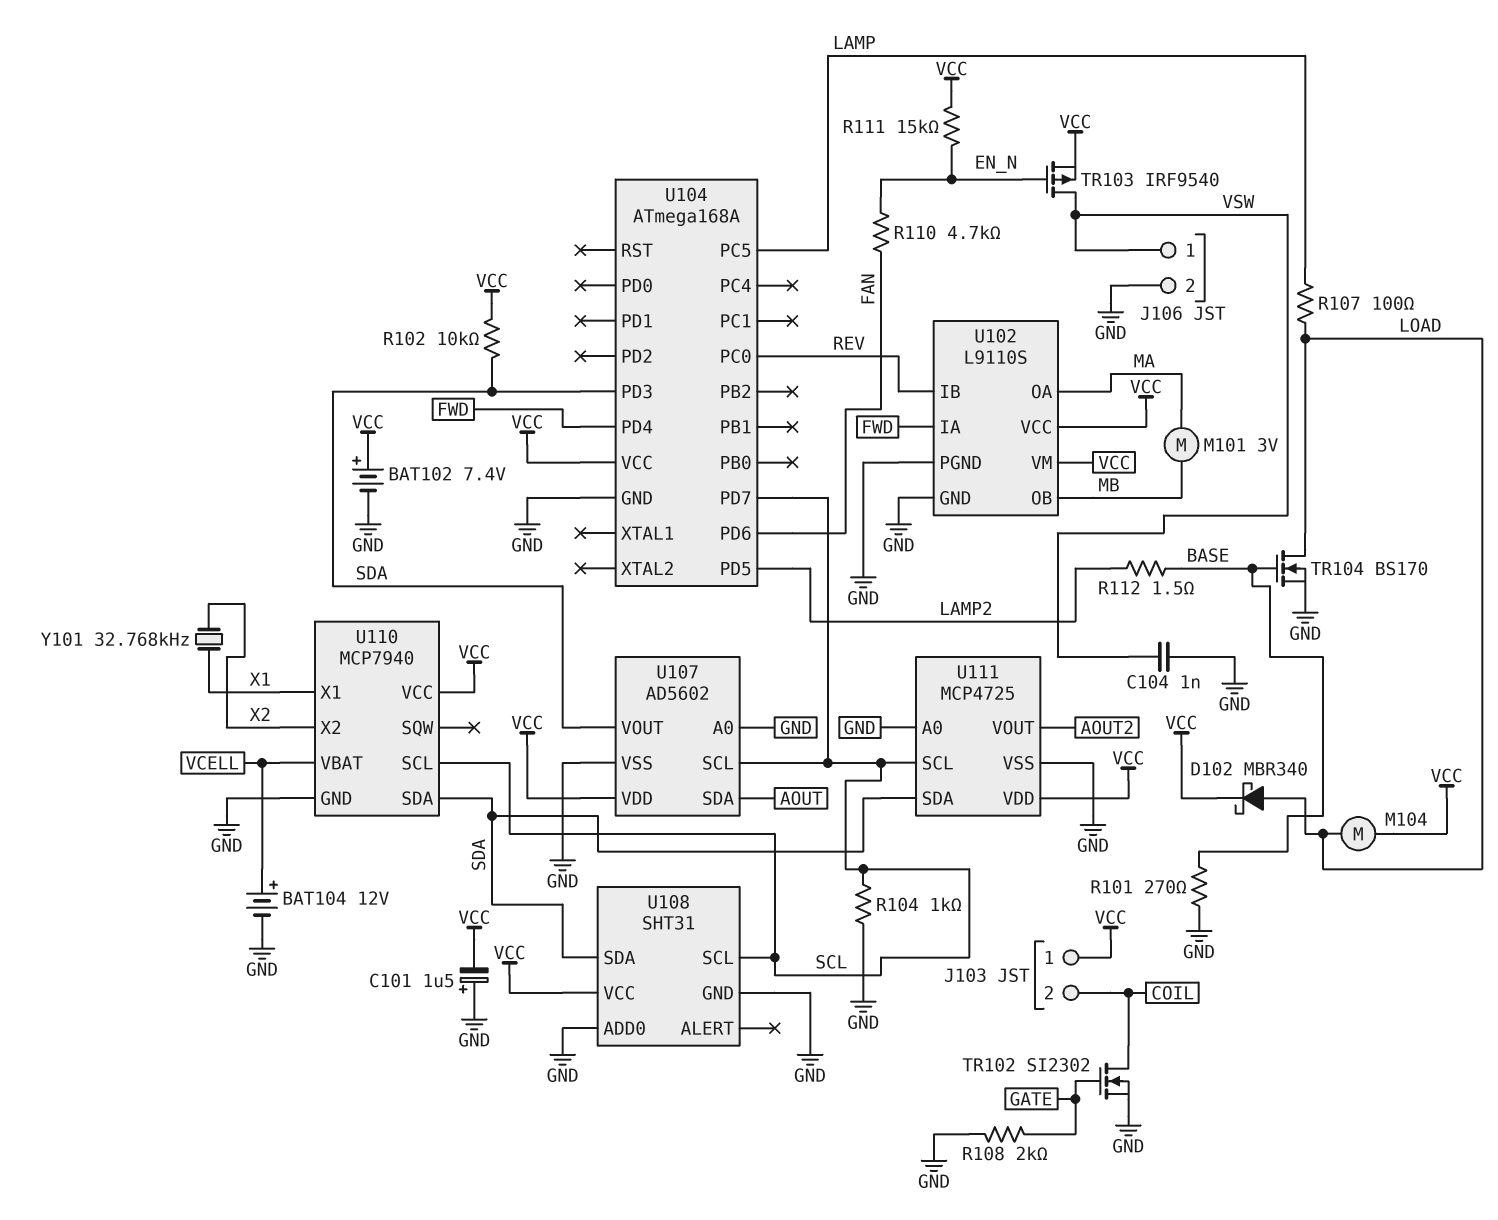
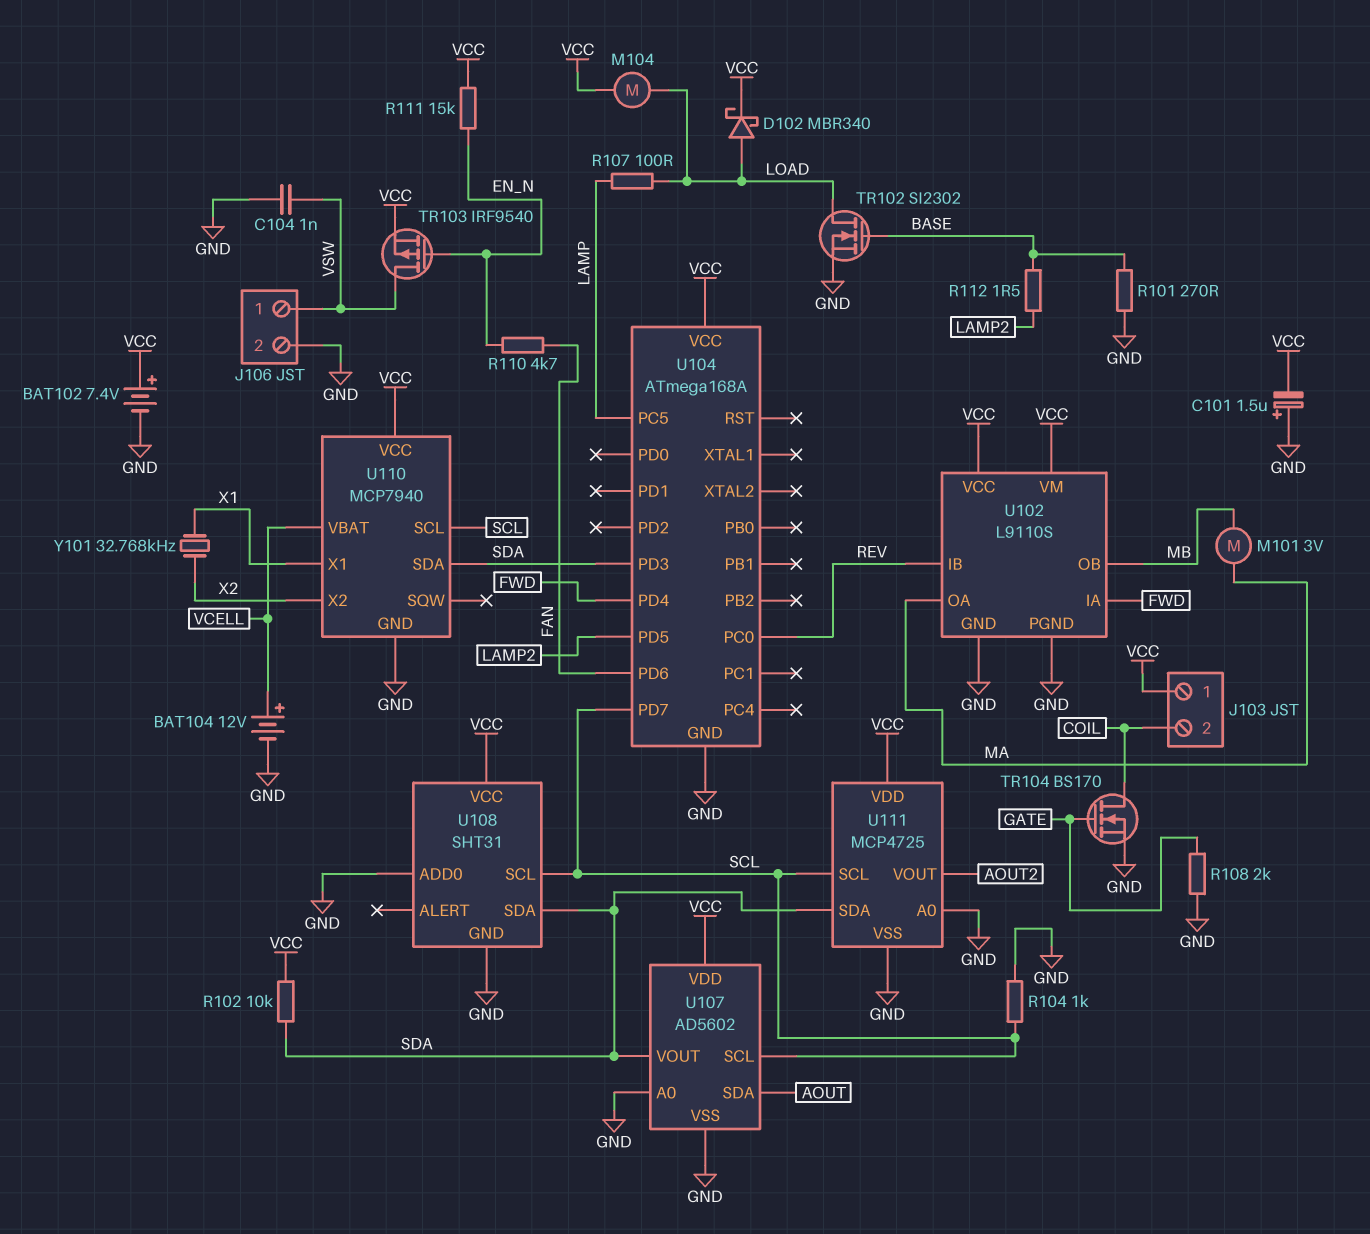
TR102: NMOS SI2302 (G GATE, D COIL, S GND) -> NMOS SI2302 (G BASE, D LOAD, S GND)
TR104: NMOS BS170 (G BASE, D LOAD, S GND) -> NMOS BS170 (G GATE, D COIL, S GND)

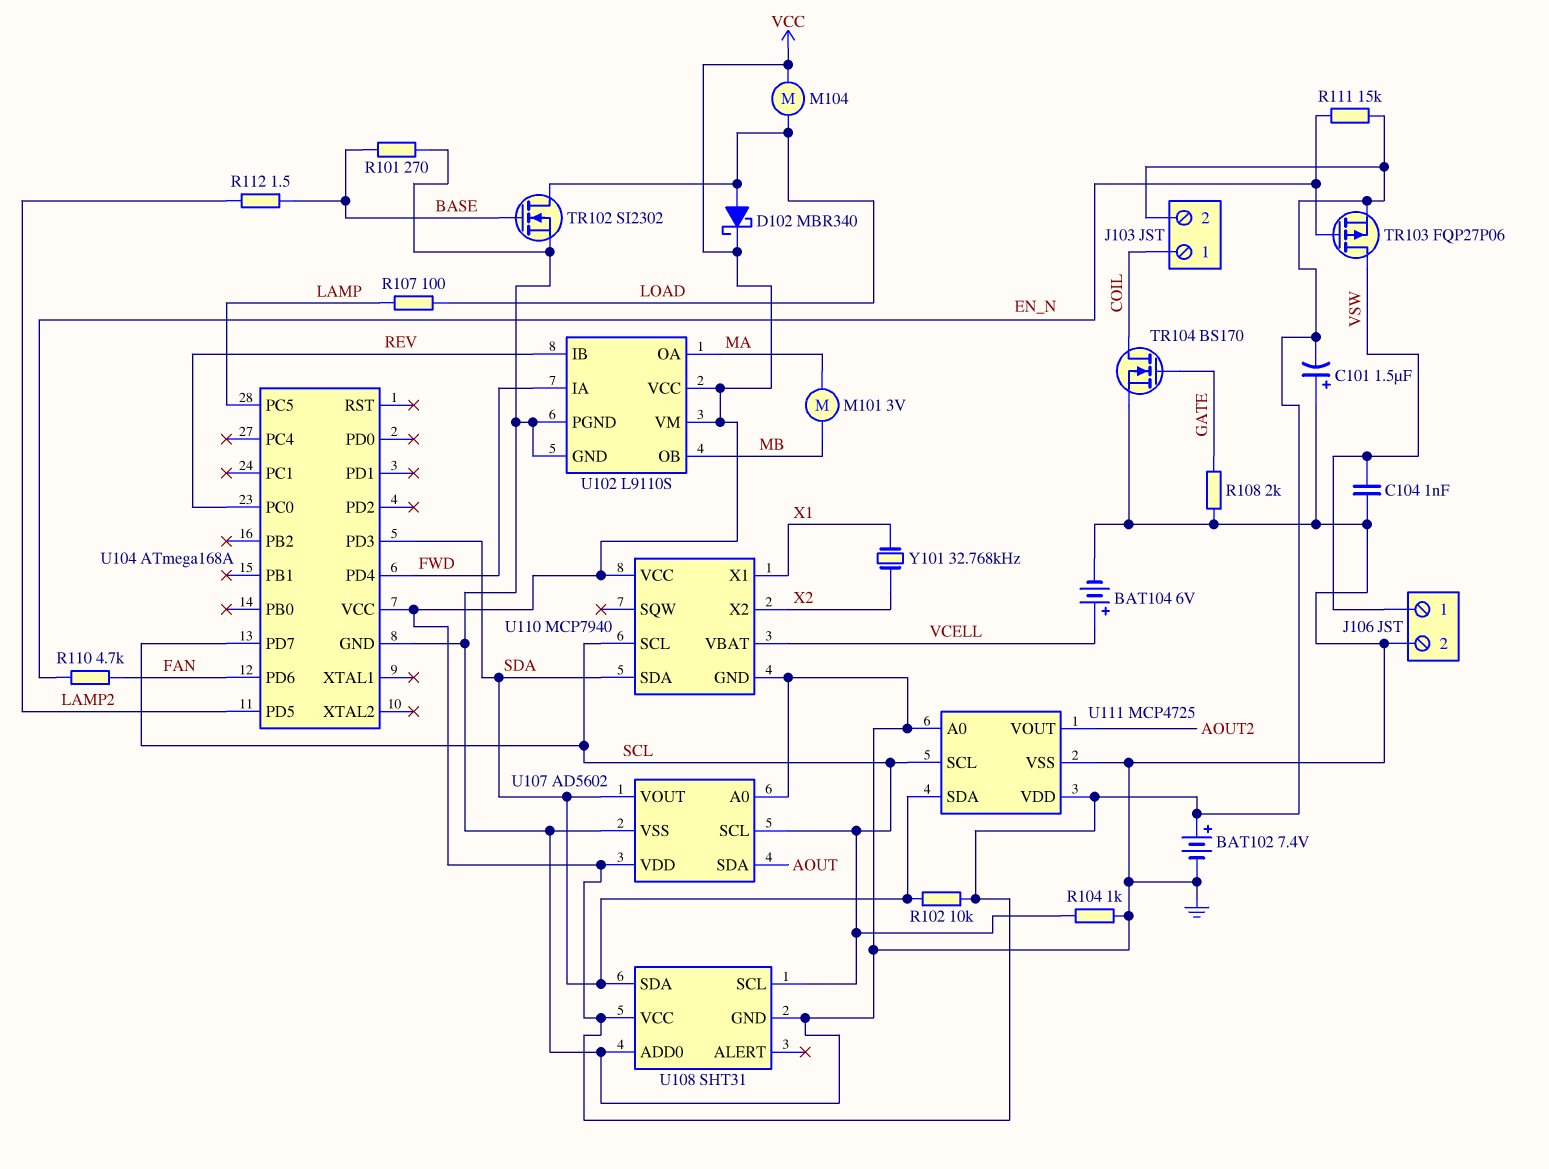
BAT104: 12V (plus VCELL, minus GND) -> 6V (plus VCELL, minus GND)
J103 pin 1: VCC -> COIL
J103 pin 2: COIL -> VCC
TR103: PMOS IRF9540 (G EN_N, D VSW, S VCC) -> PMOS FQP27P06 (G EN_N, D VSW, S VCC)

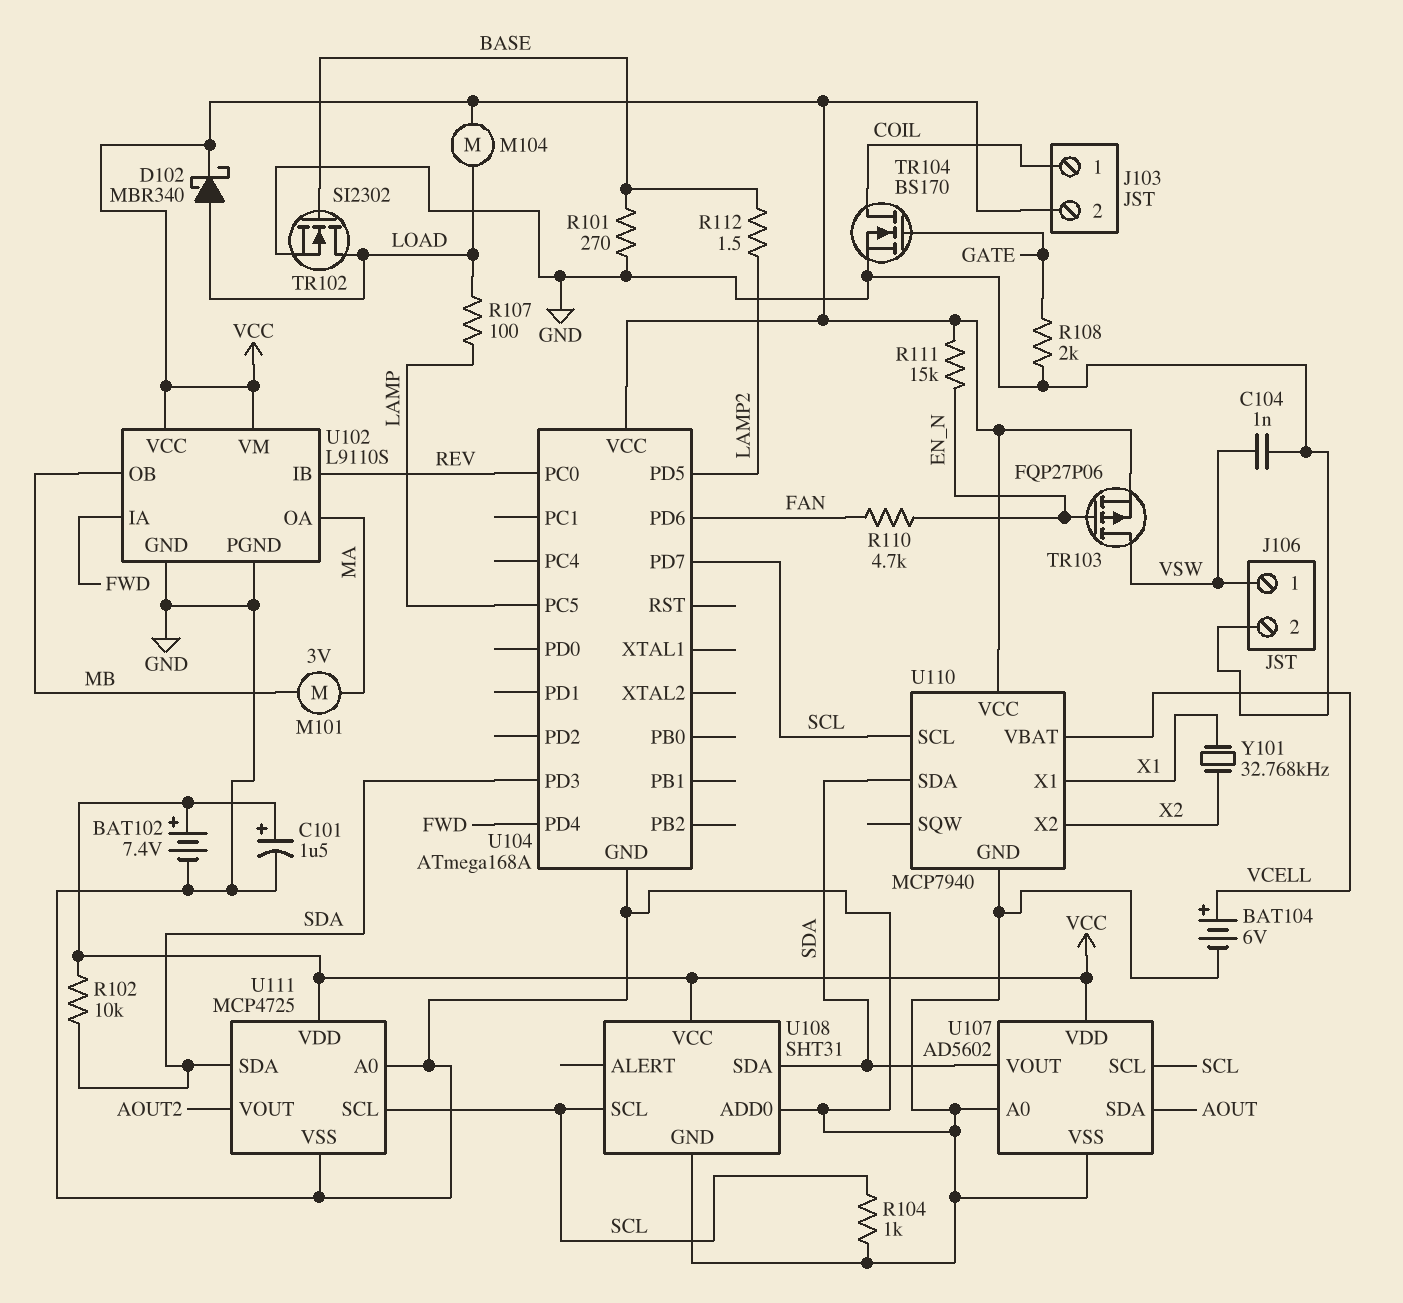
C101: 1.5uF (plus GND, minus VCC) -> 1.5uF (plus VCC, minus GND)

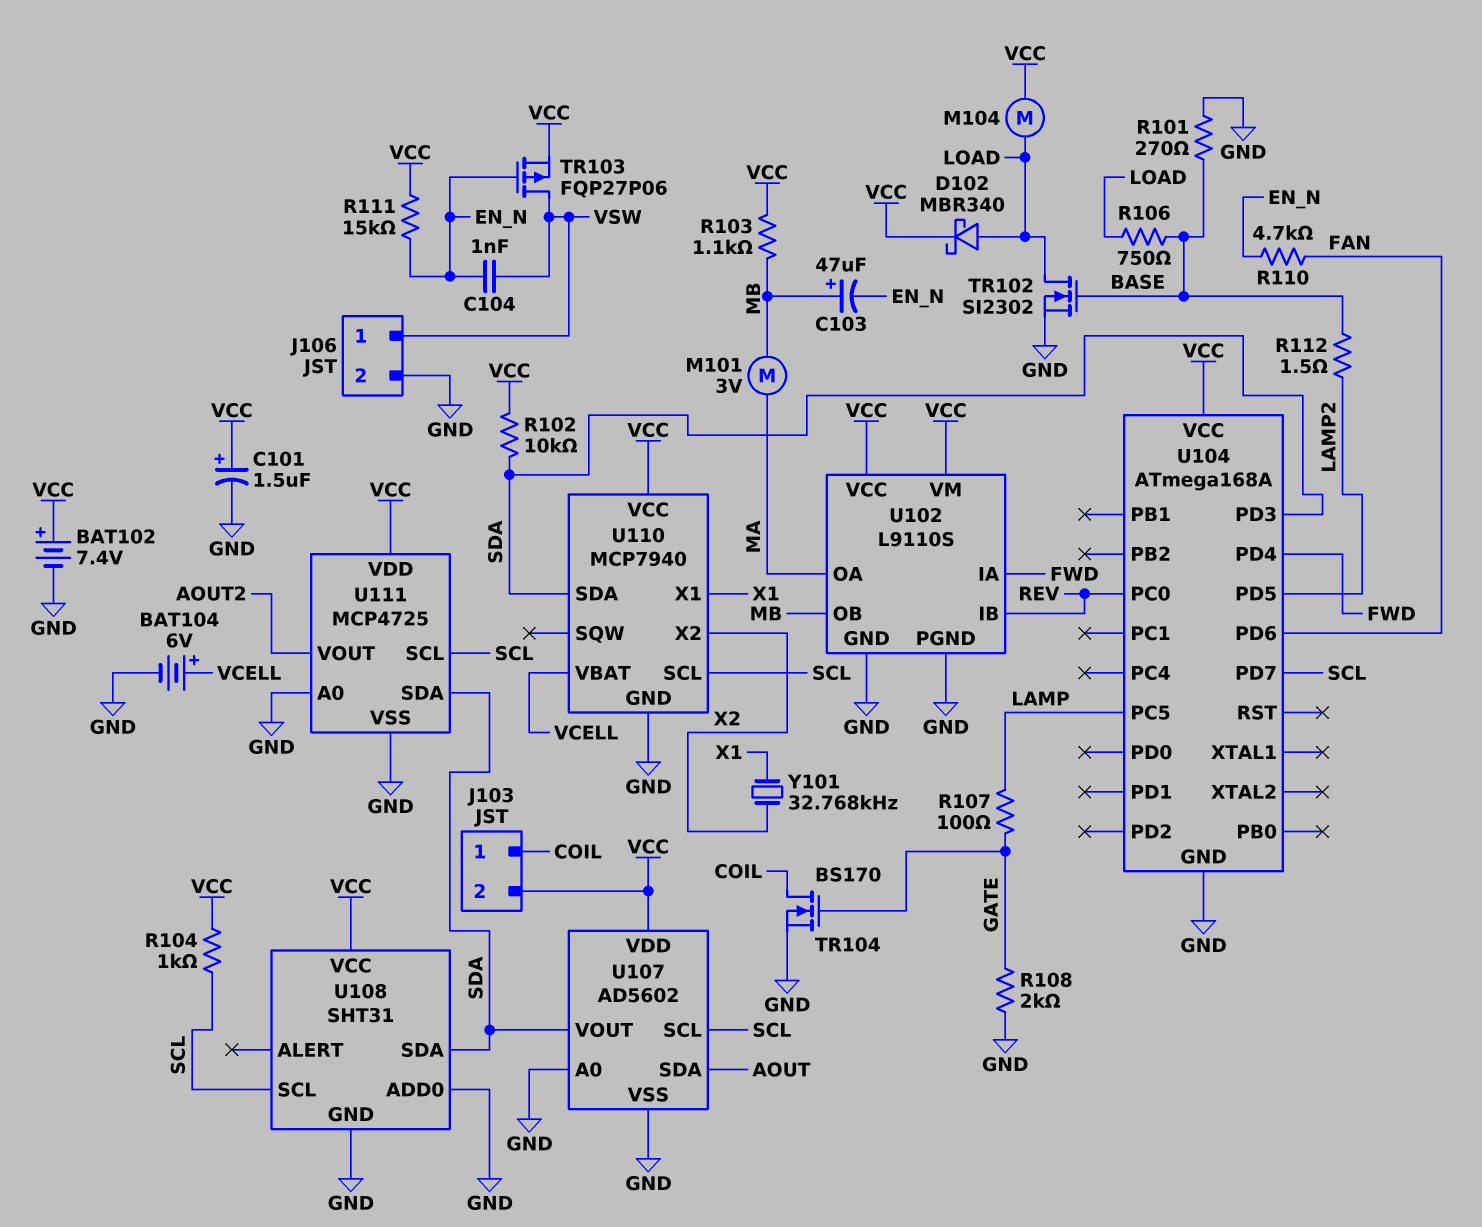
C103: none -> 47uF (plus MB, minus EN_N)
C104: 1nF (GND, VSW) -> 1nF (EN_N, VSW)
R103: none -> 1.1k (MB, VCC)
R104: 1k (GND, SCL) -> 1k (SCL, VCC)
R106: none -> 750 (BASE, LOAD)
R107: 100 (LAMP, LOAD) -> 100 (GATE, LAMP)

